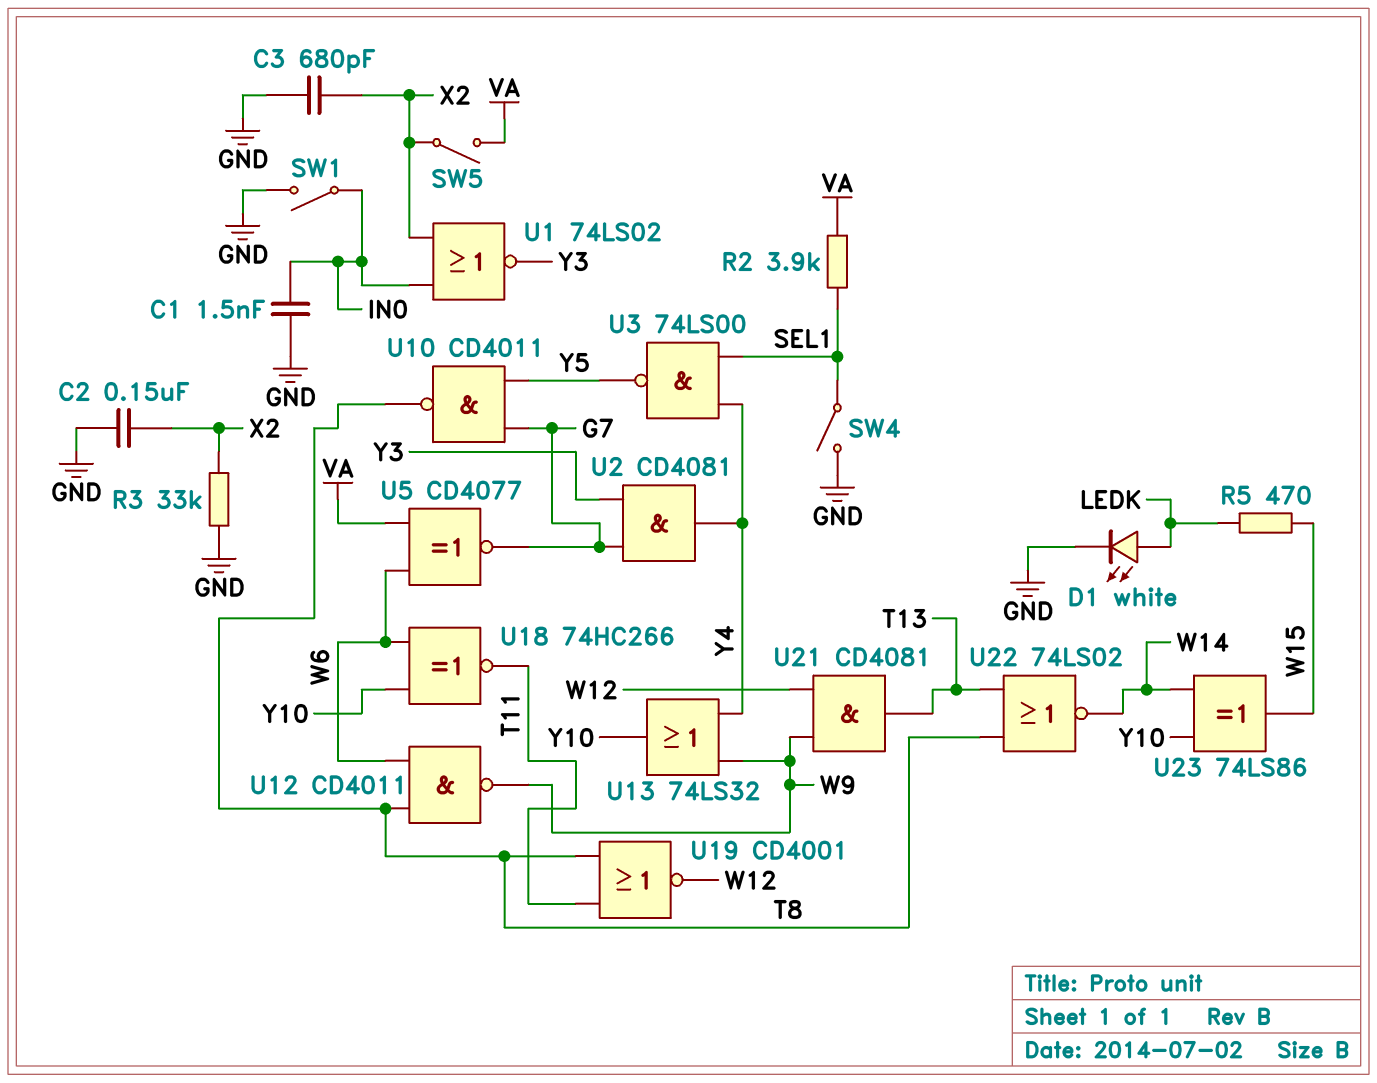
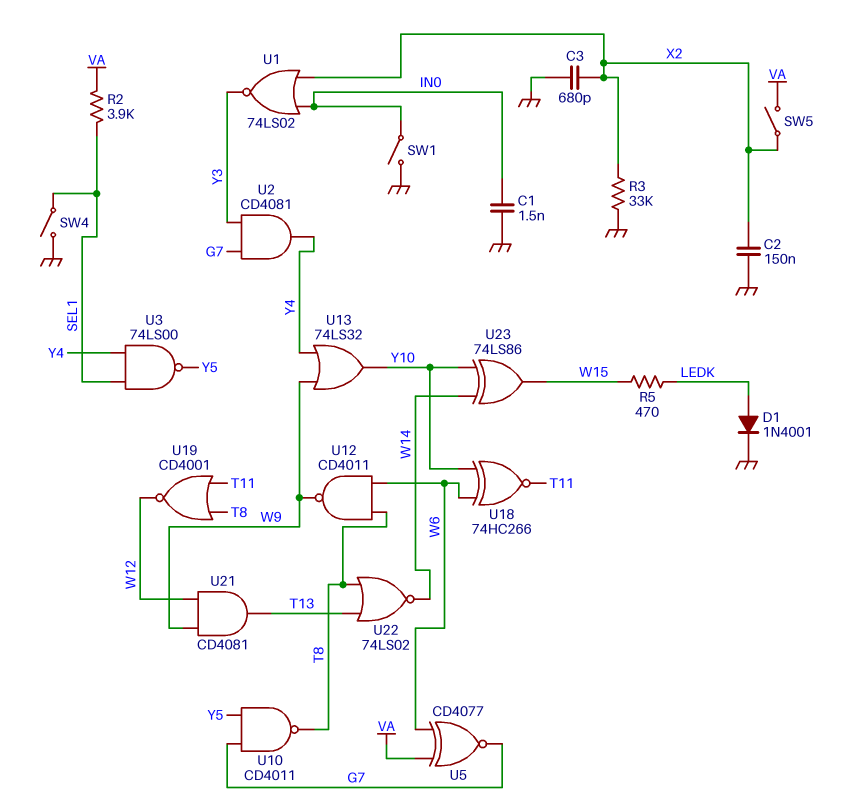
D1: LED white (A LEDK, K GND) -> diode 1N4001 (A LEDK, K GND)

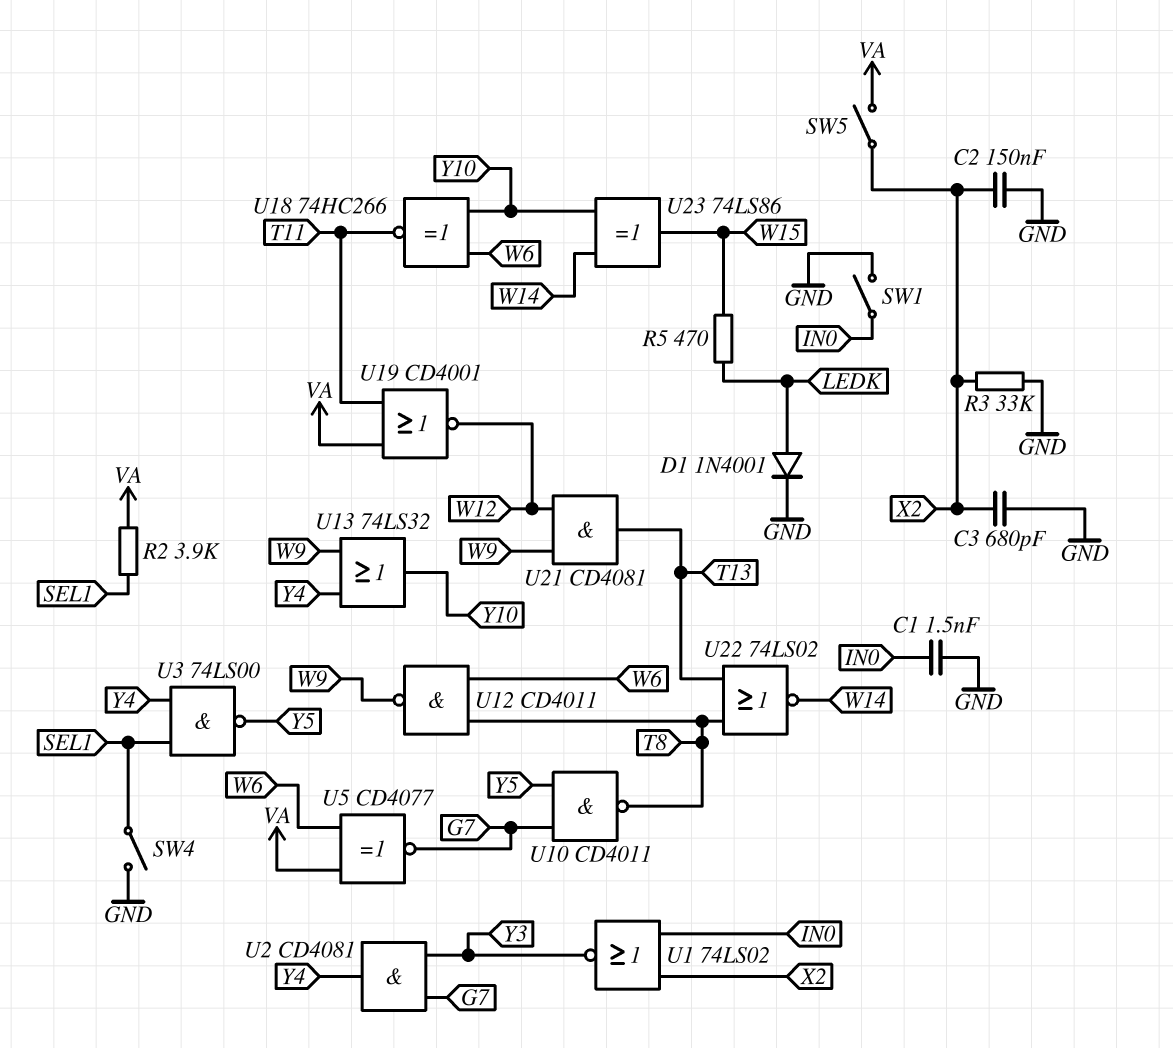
U19: NOR CD4001 (in T8, in T11, out W12) -> NOR CD4001 (in T11, in VA, out W12)

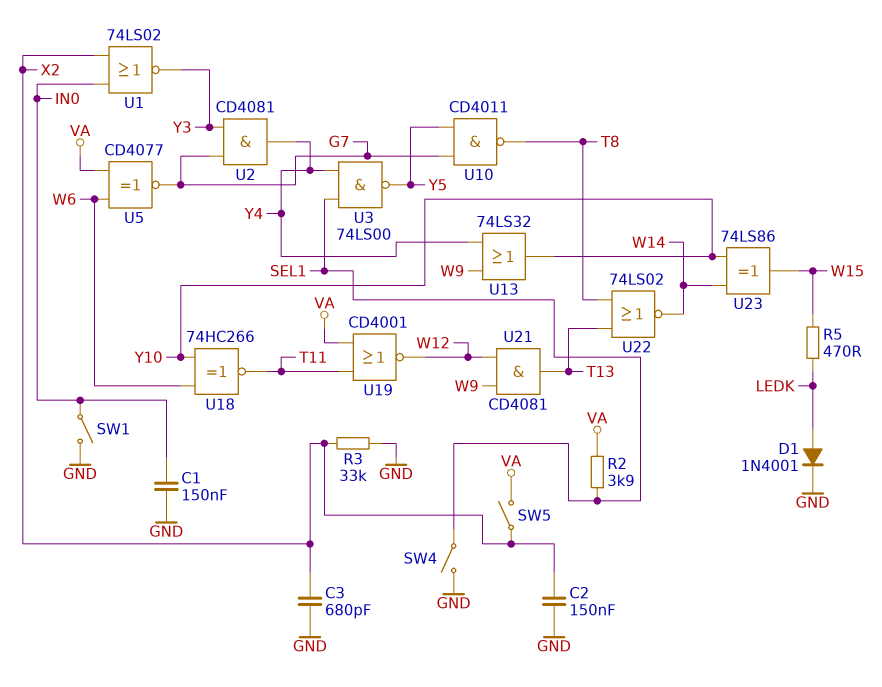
C1: 1.5nF (GND, IN0) -> 150nF (GND, IN0)
U12: NAND CD4011 (in T8, in W6, out W9) -> none

